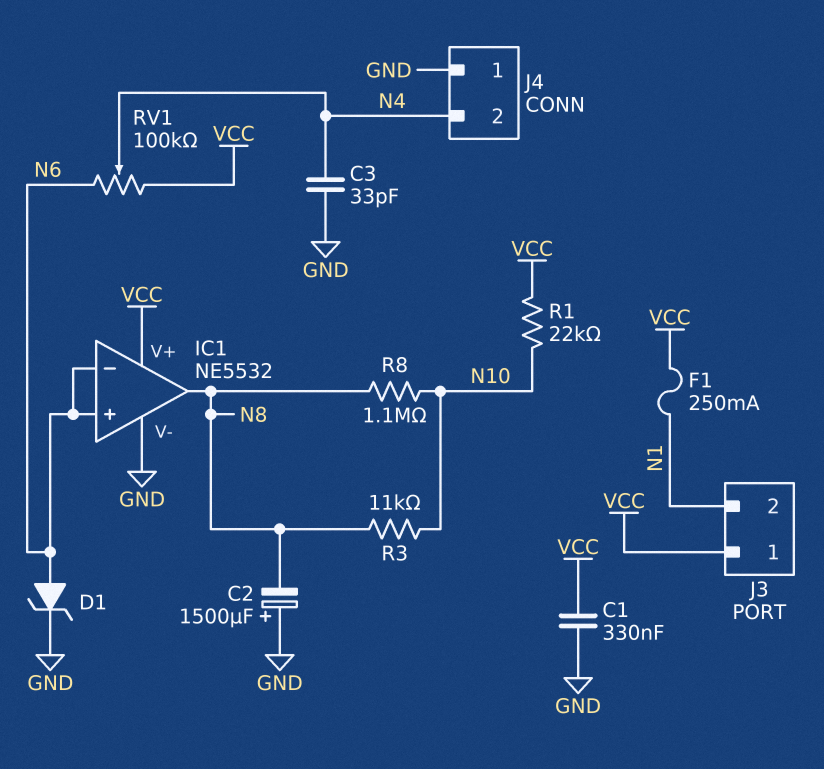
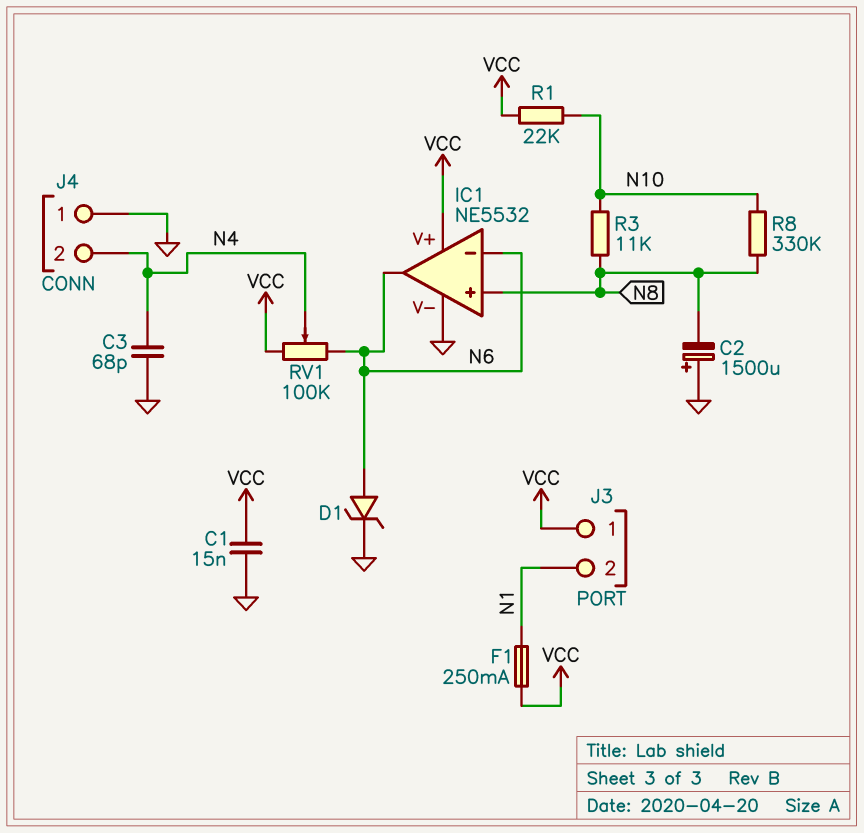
C1: 330nF (GND, VCC) -> 15nF (GND, VCC)
C3: 33pF (GND, N4) -> 68pF (GND, N4)
IC1 pin in+: N6 -> N8
IC1 pin out: N8 -> N6
R8: 1.1M (N8, N10) -> 330k (N8, N10)

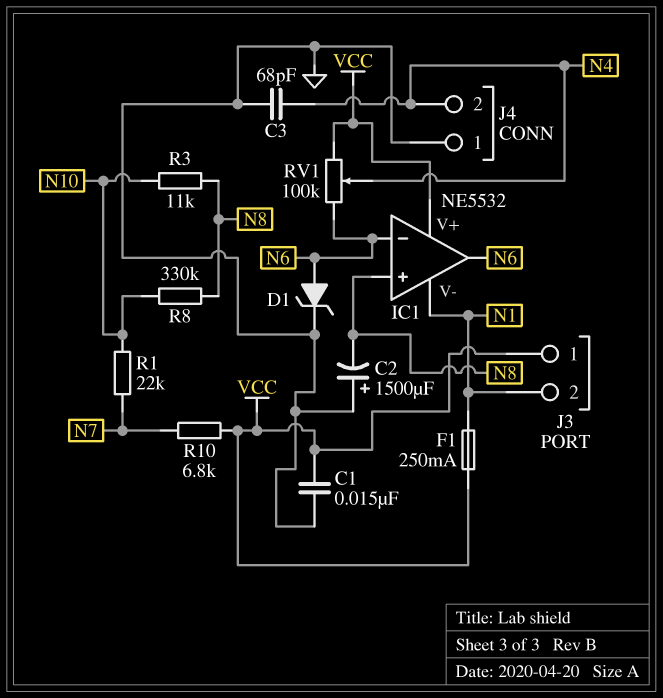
IC1 pin V-: GND -> N1
R1: 22k (N10, VCC) -> 22k (N7, N10)
R10: none -> 6.8k (N7, VCC)

